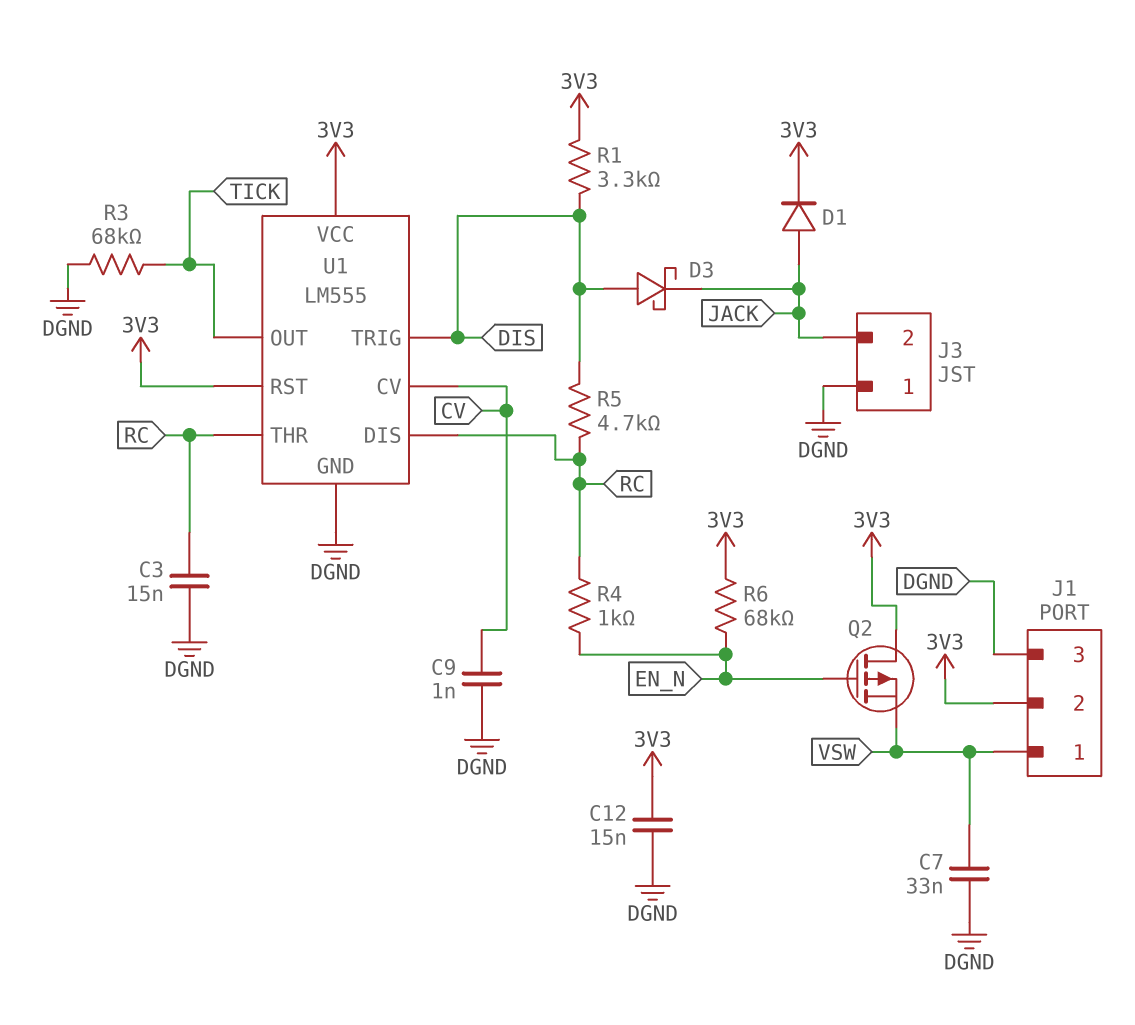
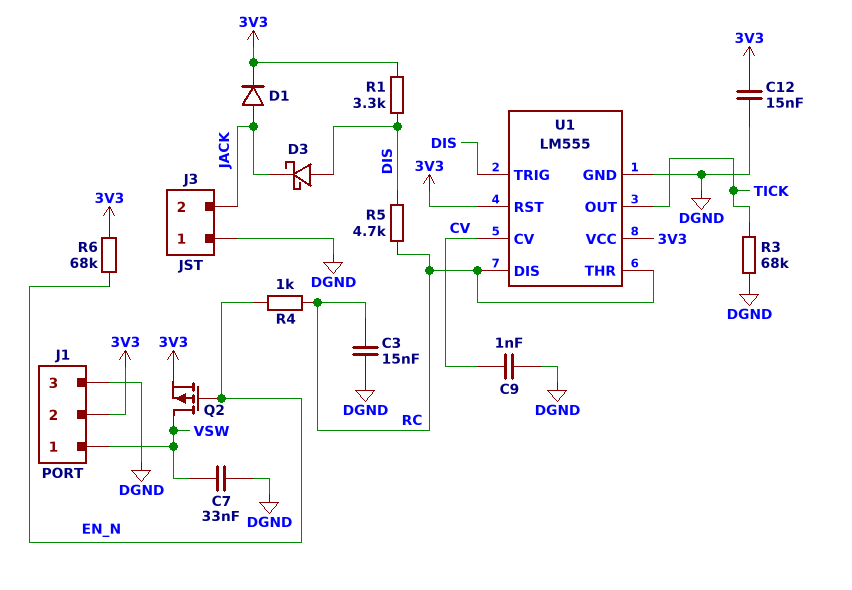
Q2: PMOS (G EN_N, D 3V3, S VSW) -> PMOS (G EN_N, D VSW, S 3V3)

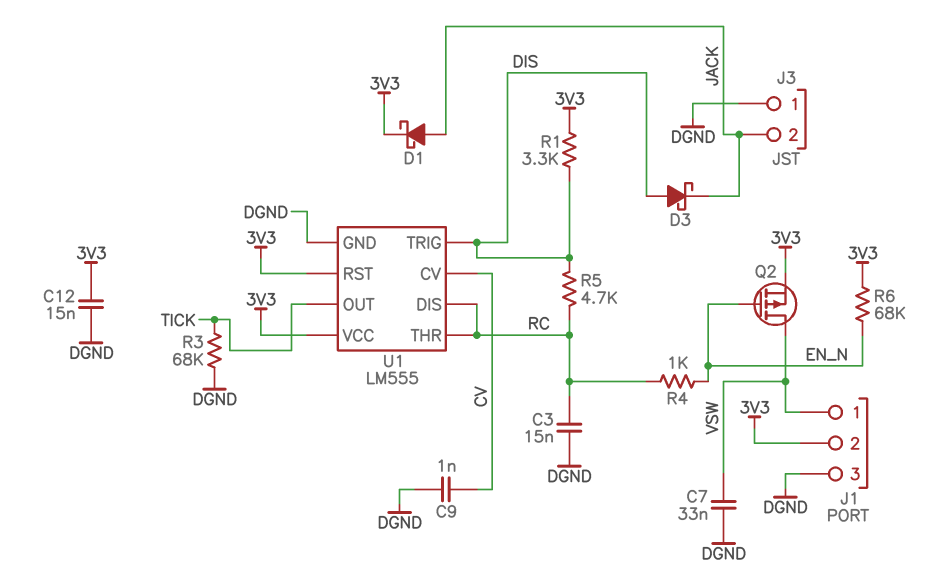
D1: diode (A JACK, K 3V3) -> schottky (A JACK, K 3V3)

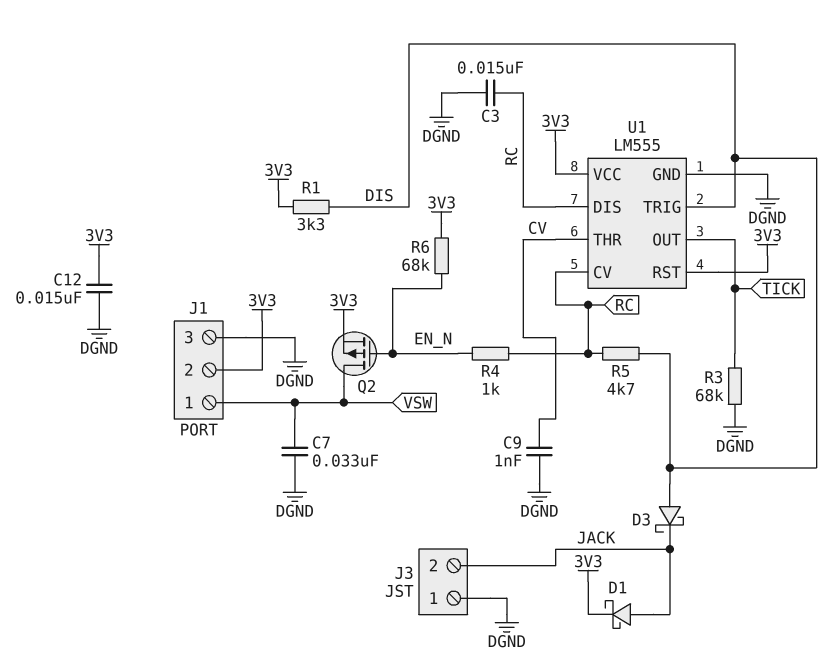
U1 pin CV: CV -> RC
U1 pin THR: RC -> CV

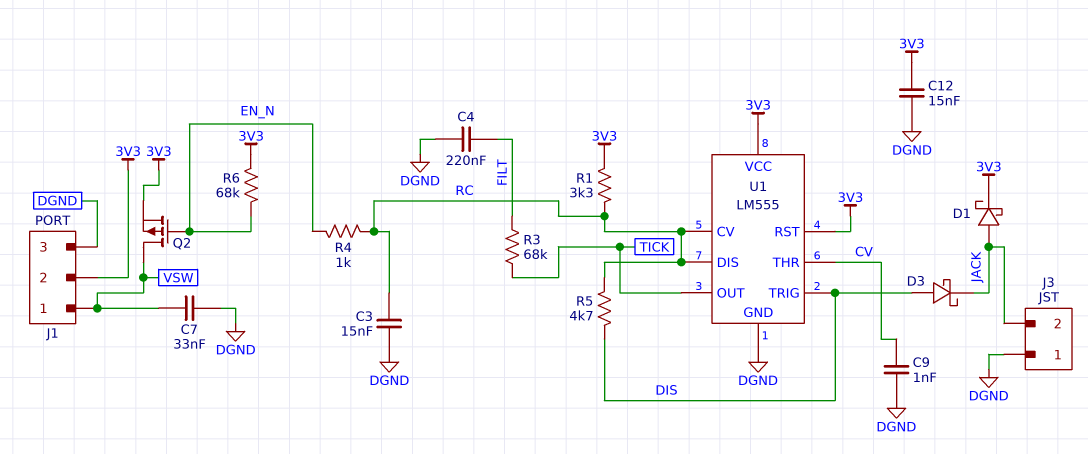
C4: none -> 220nF (DGND, FILT)
R1: 3.3k (3V3, DIS) -> 3.3k (3V3, RC)
R3: 68k (DGND, TICK) -> 68k (FILT, TICK)

